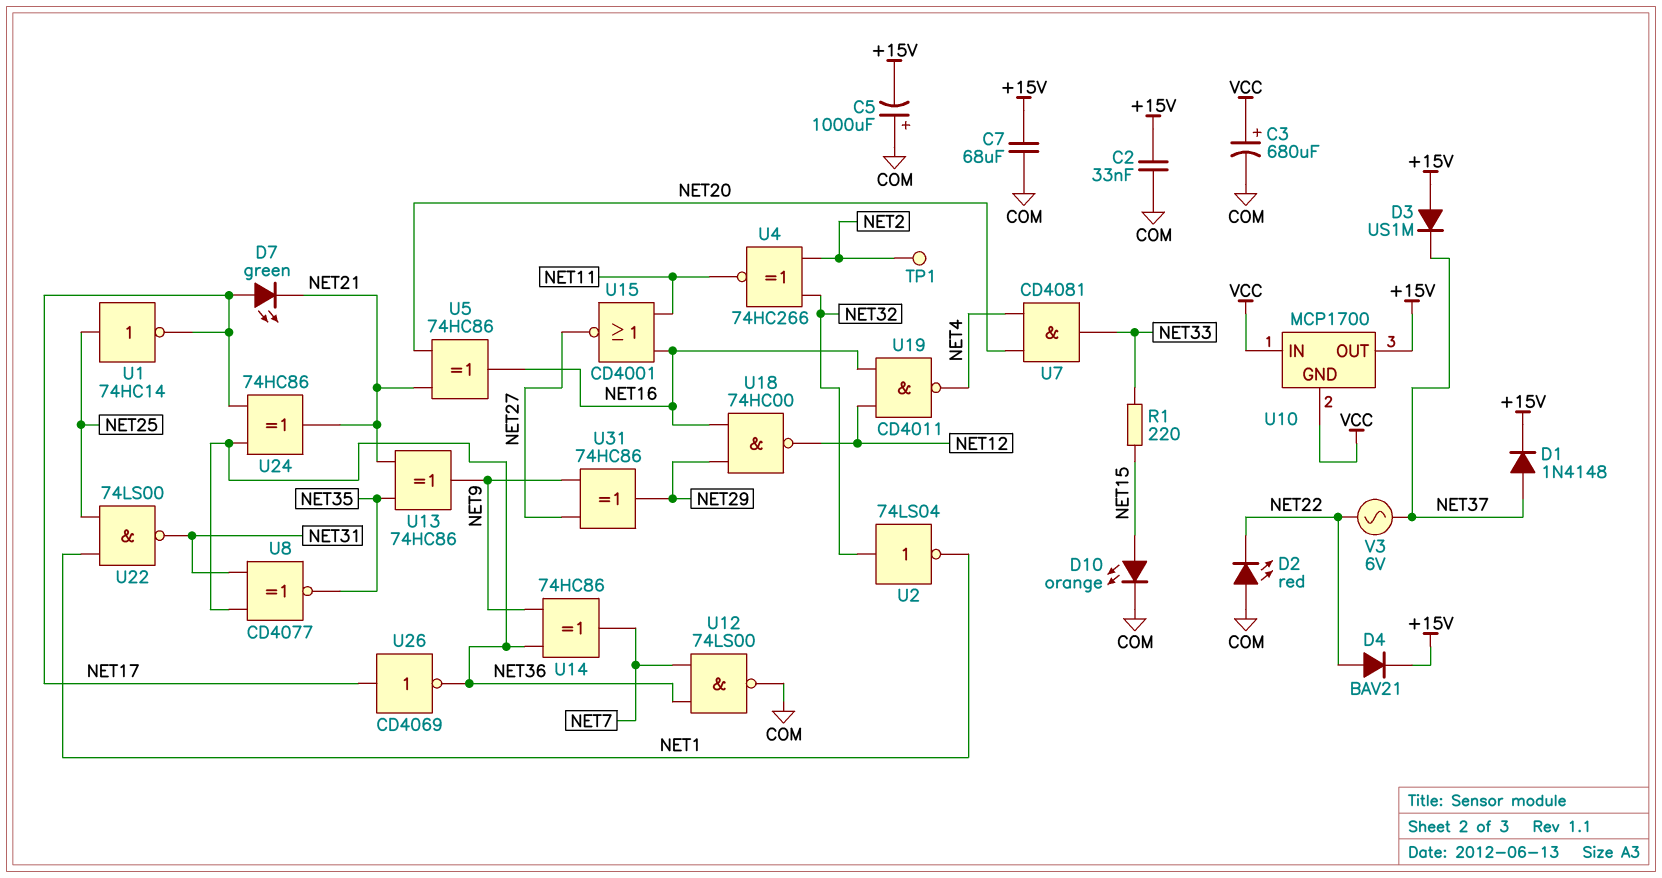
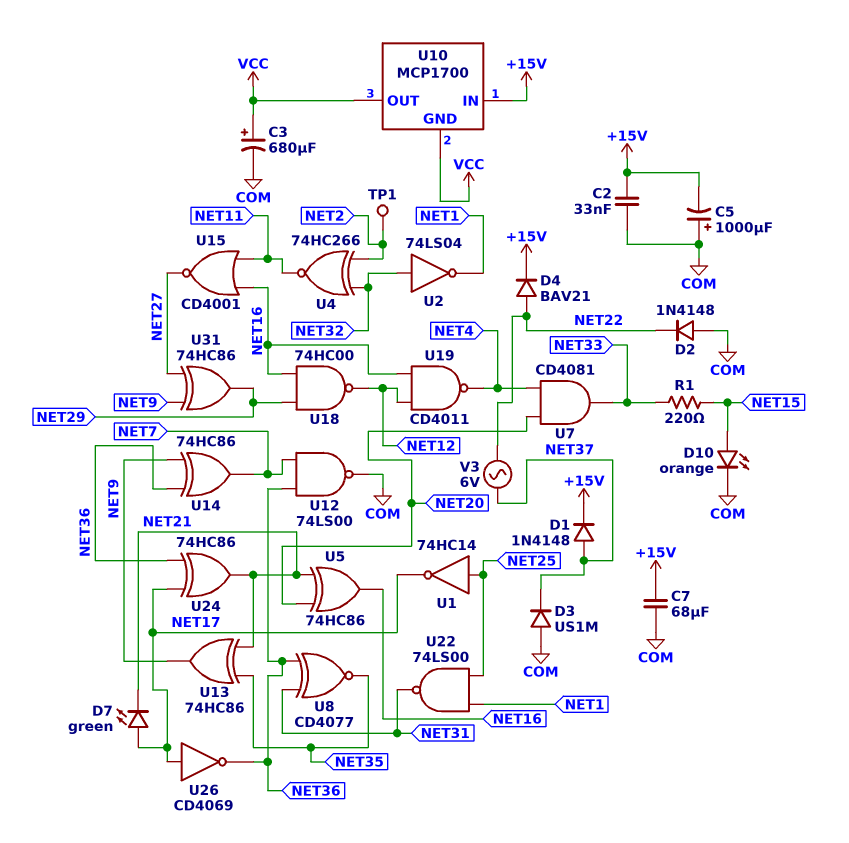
D2: LED red (A COM, K NET22) -> diode 1N4148 (A COM, K NET22)
D3: diode US1M (A +15V, K NET37) -> diode US1M (A COM, K NET37)
U10 pin IN: VCC -> +15V
U10 pin OUT: +15V -> VCC

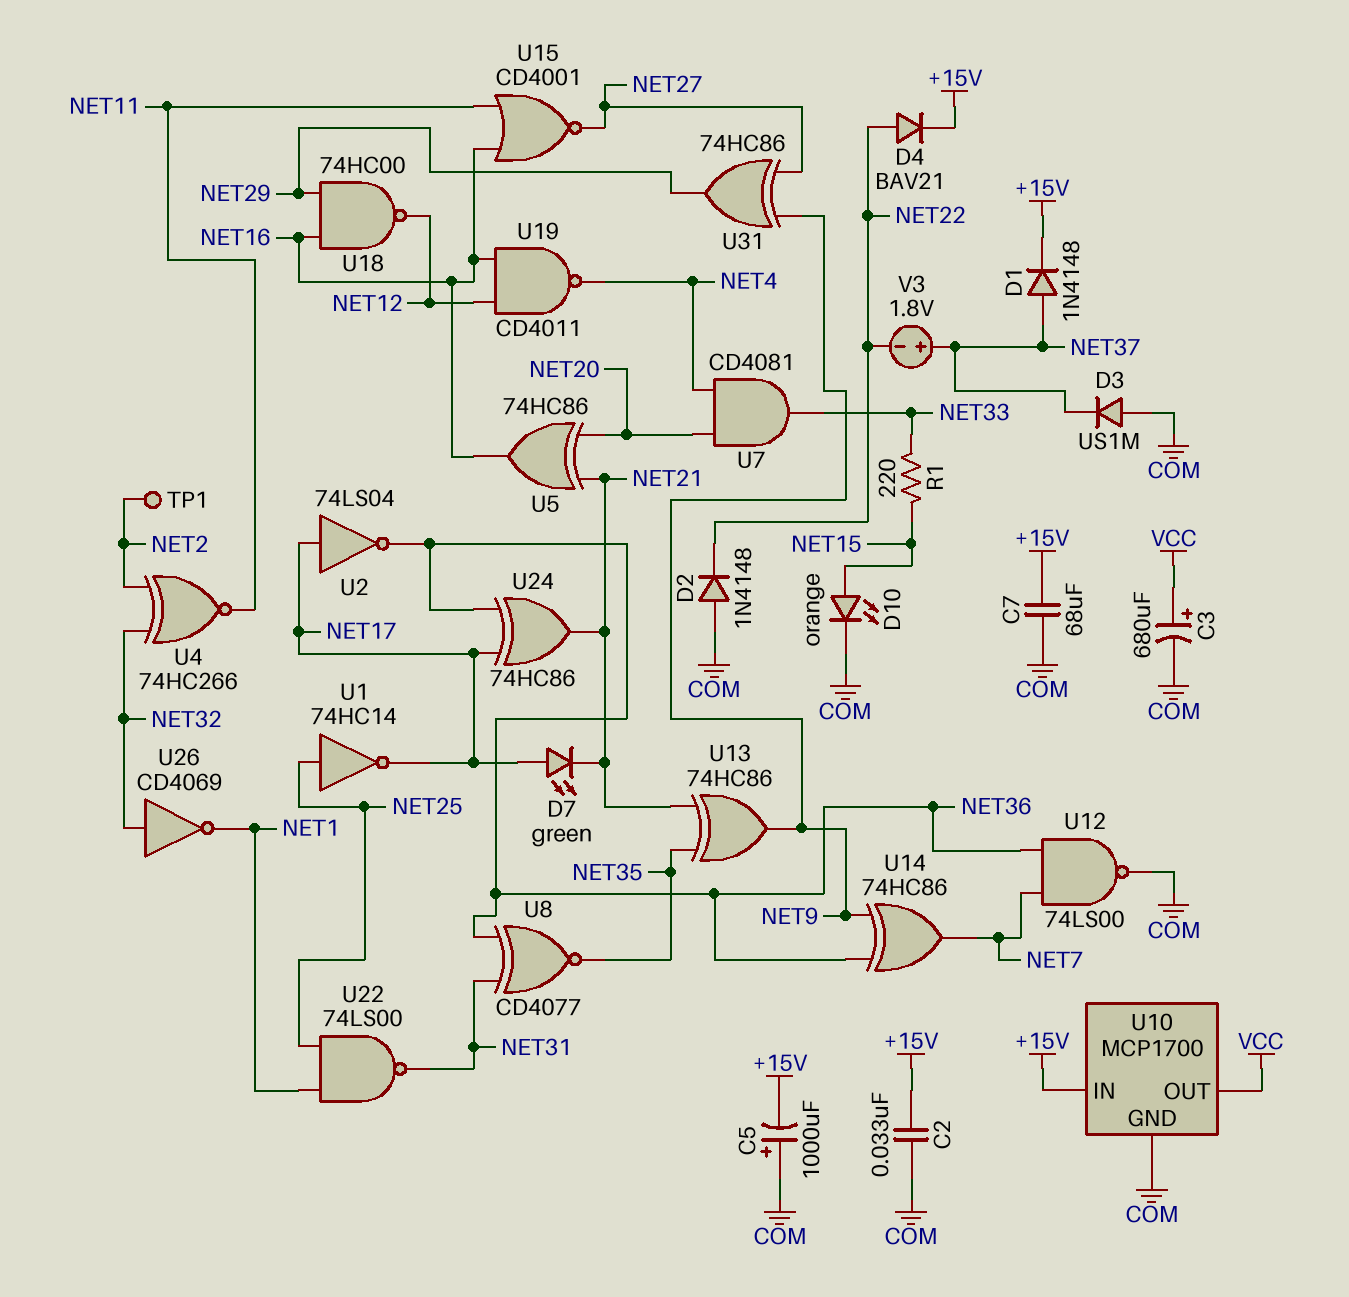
U2: NOT 74LS04 (in NET32, out NET1) -> NOT 74LS04 (in NET17, out NET36)
U10 pin GND: VCC -> COM
U26: NOT CD4069 (in NET17, out NET36) -> NOT CD4069 (in NET32, out NET1)
V3: AC 6V (NET22, NET37) -> 1.8V (plus NET37, minus NET22)

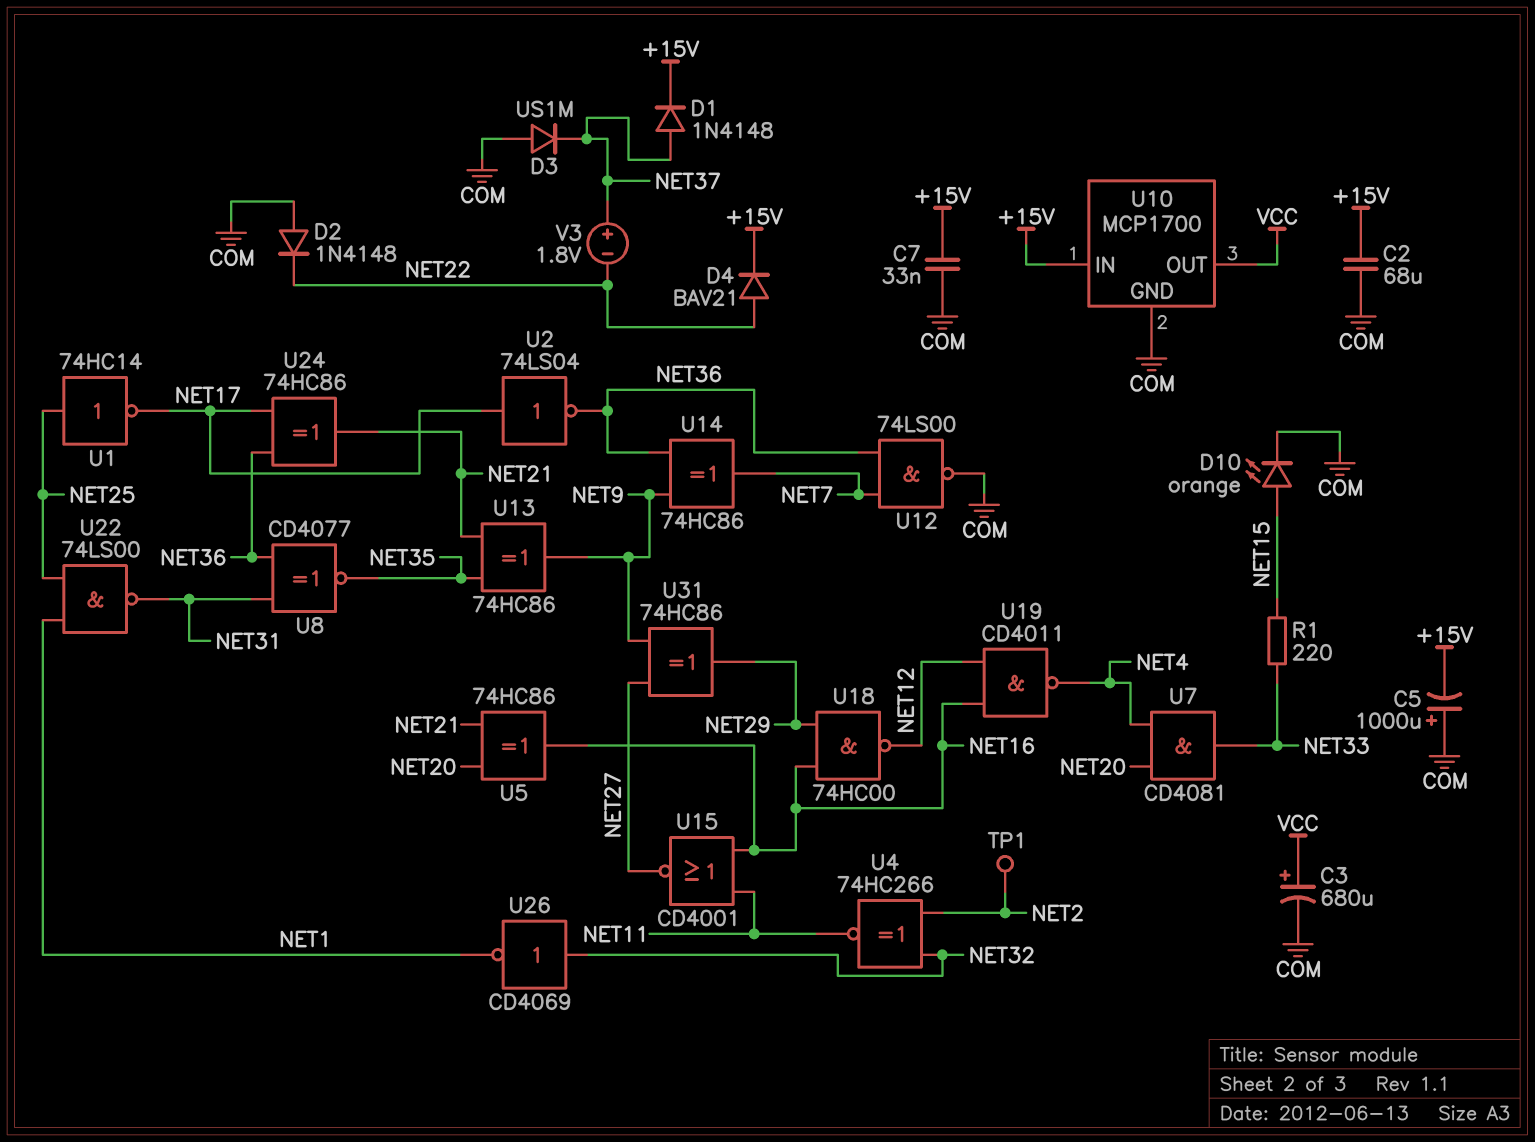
C2: 33nF (+15V, COM) -> 68uF (+15V, COM)
C7: 68uF (+15V, COM) -> 33nF (+15V, COM)
D7: LED green (A NET17, K NET21) -> none

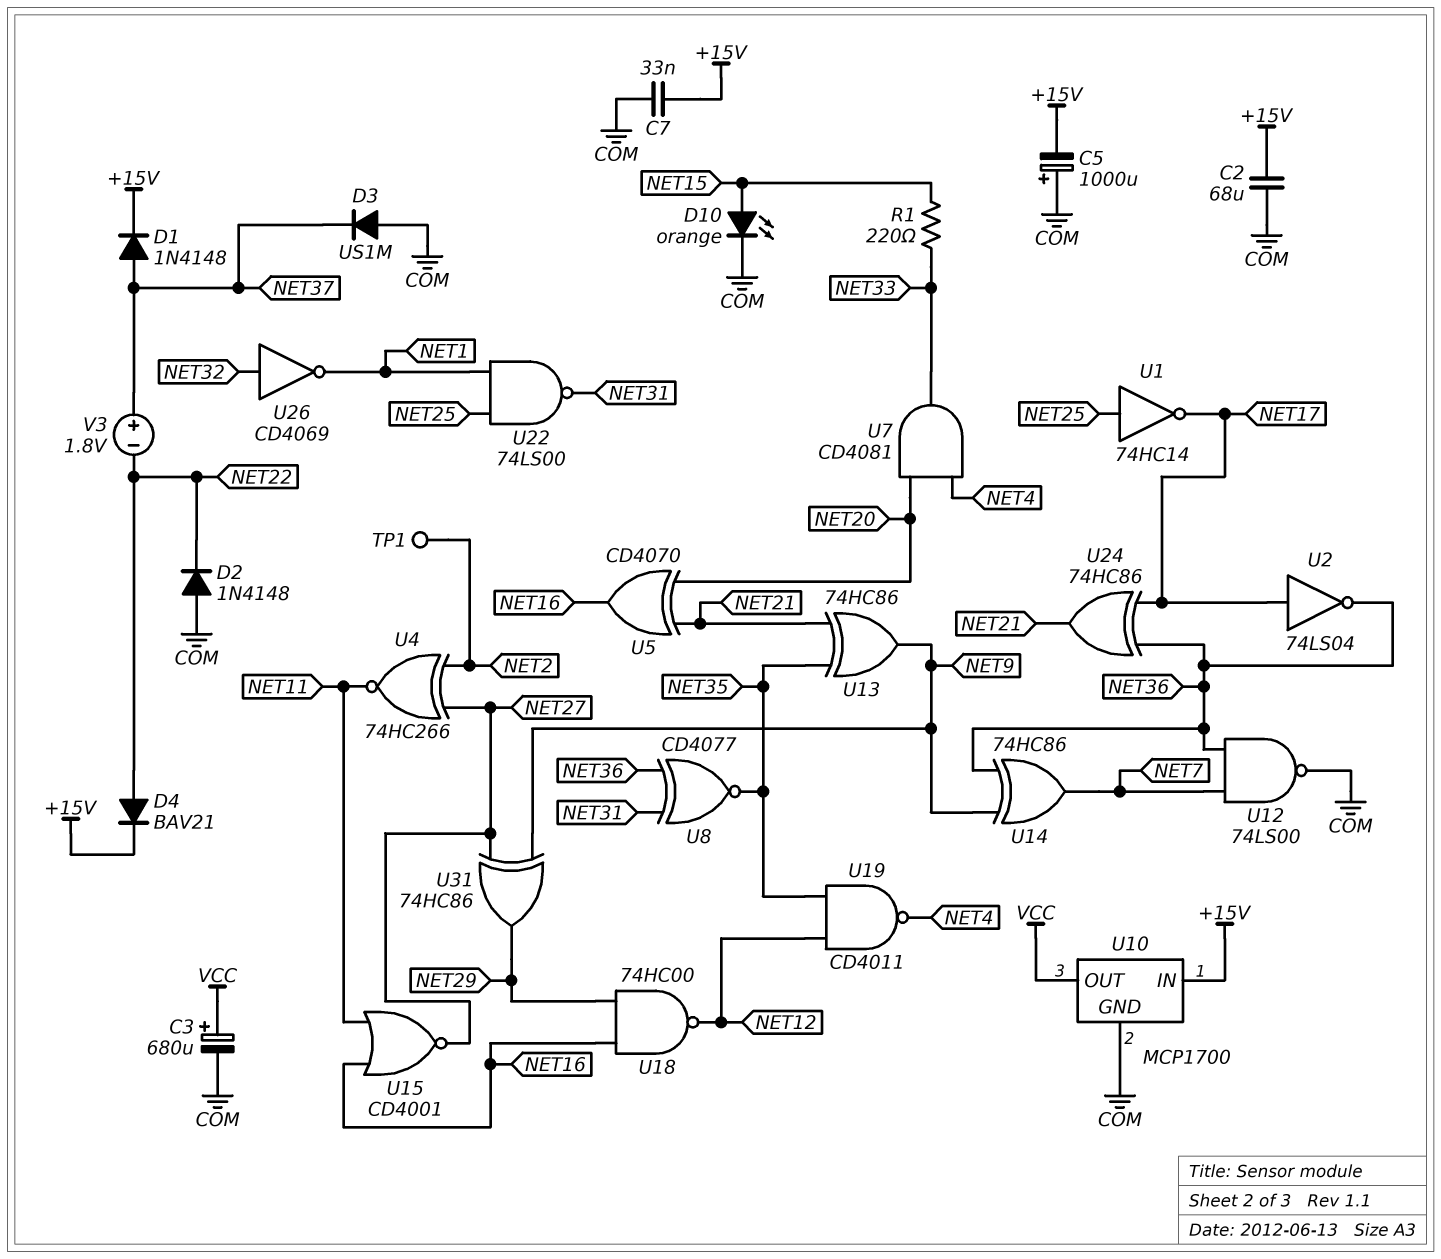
U4: XNOR 74HC266 (in NET2, in NET32, out NET11) -> XNOR 74HC266 (in NET2, in NET27, out NET11)
U5: XOR 74HC86 (in NET20, in NET21, out NET16) -> XOR CD4070 (in NET20, in NET21, out NET16)
U19: NAND CD4011 (in NET12, in NET16, out NET4) -> NAND CD4011 (in NET12, in NET35, out NET4)

